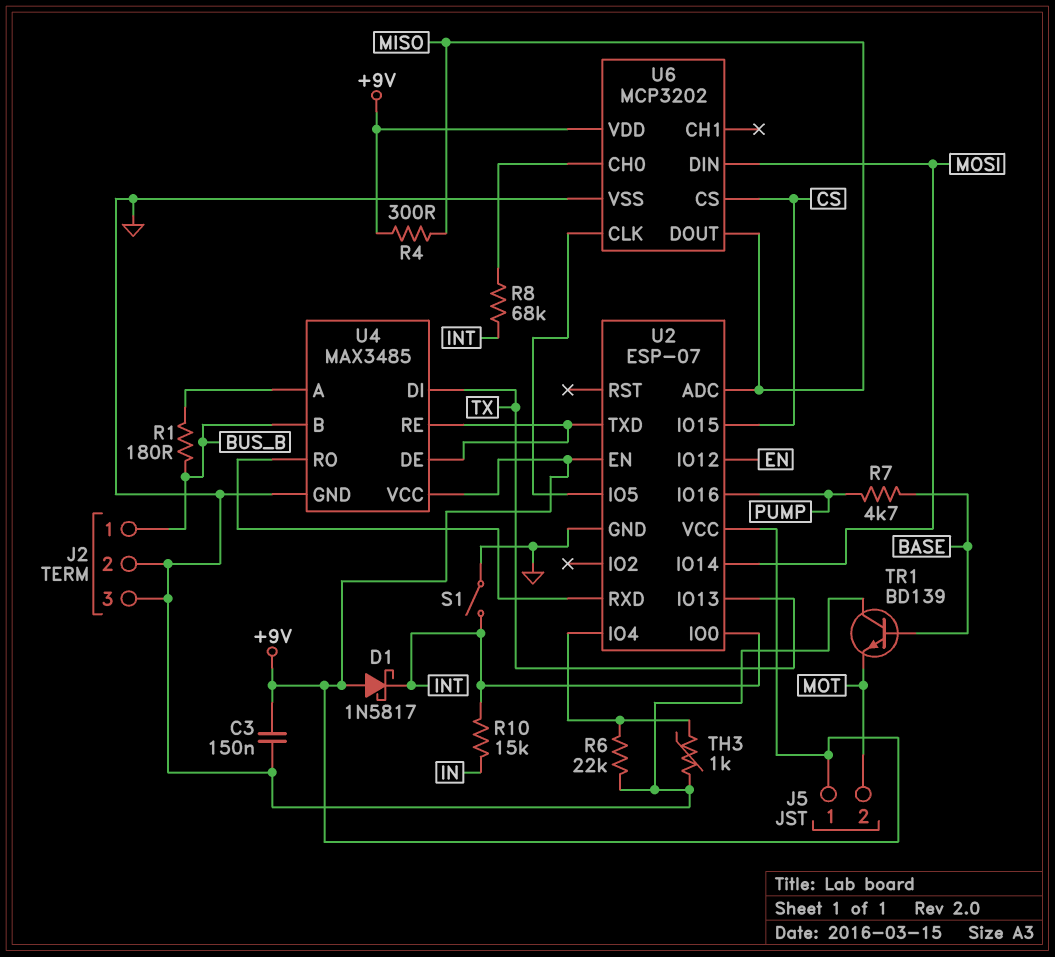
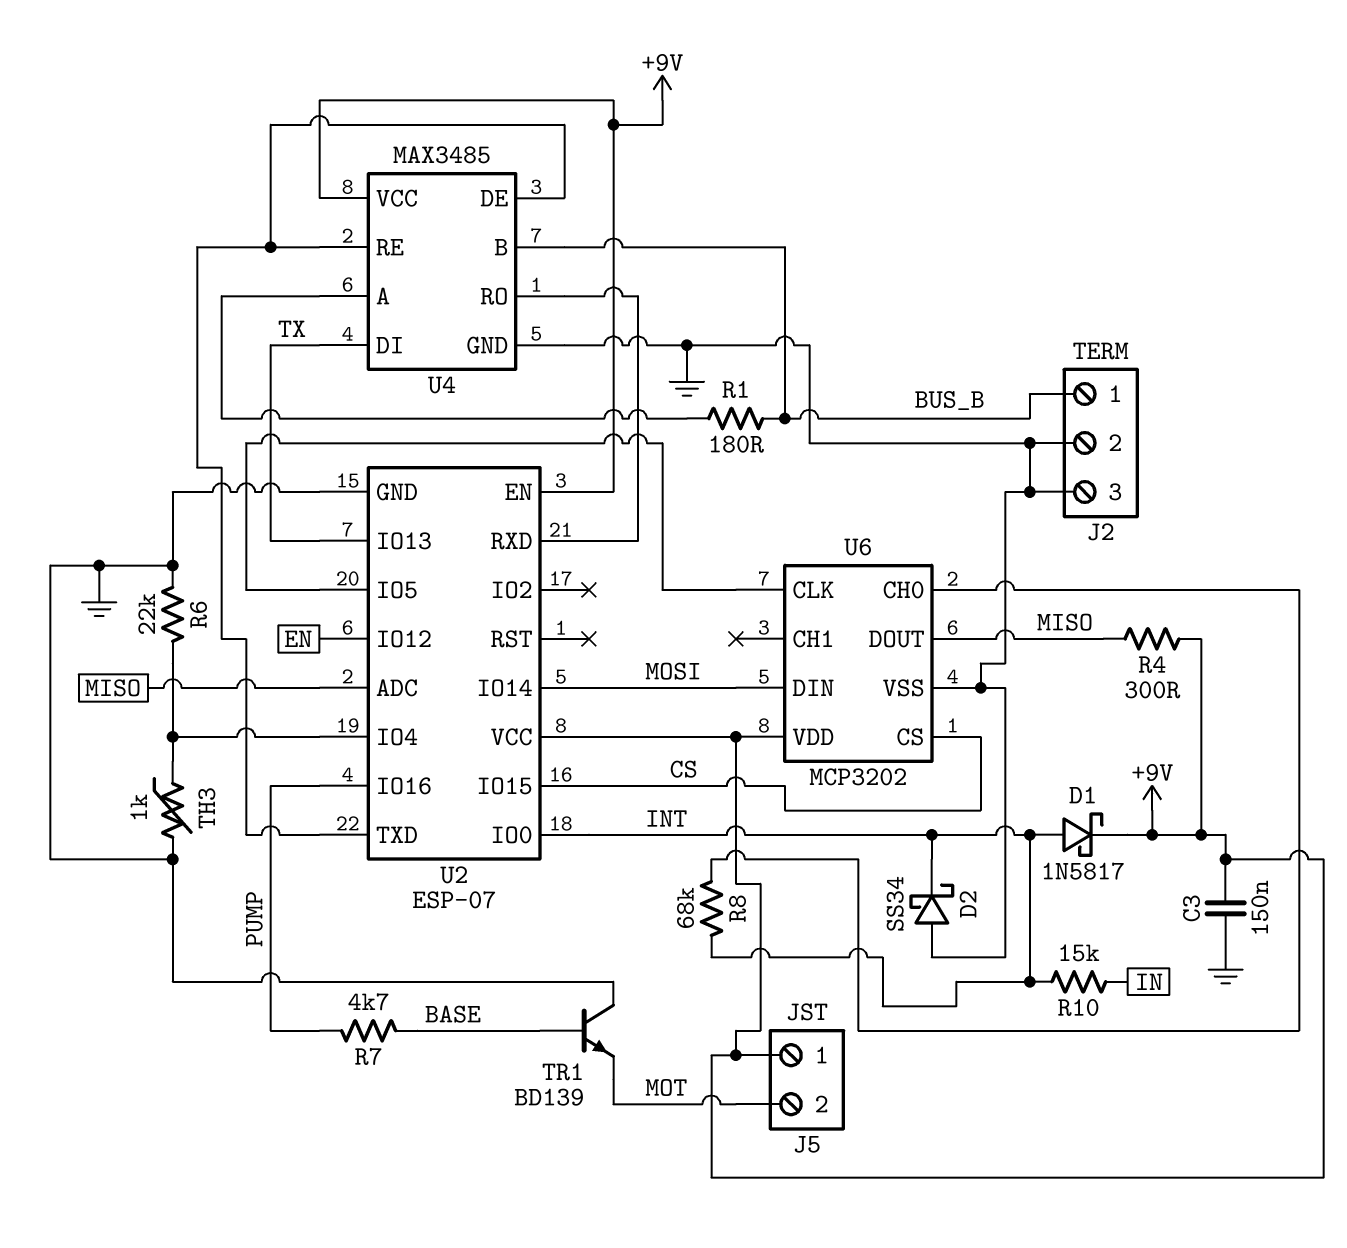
D1: schottky 1N5817 (A +9V, K INT) -> schottky 1N5817 (A INT, K +9V)
D2: none -> schottky SS34 (A GND, K INT)
S1: switch (GND, INT) -> none

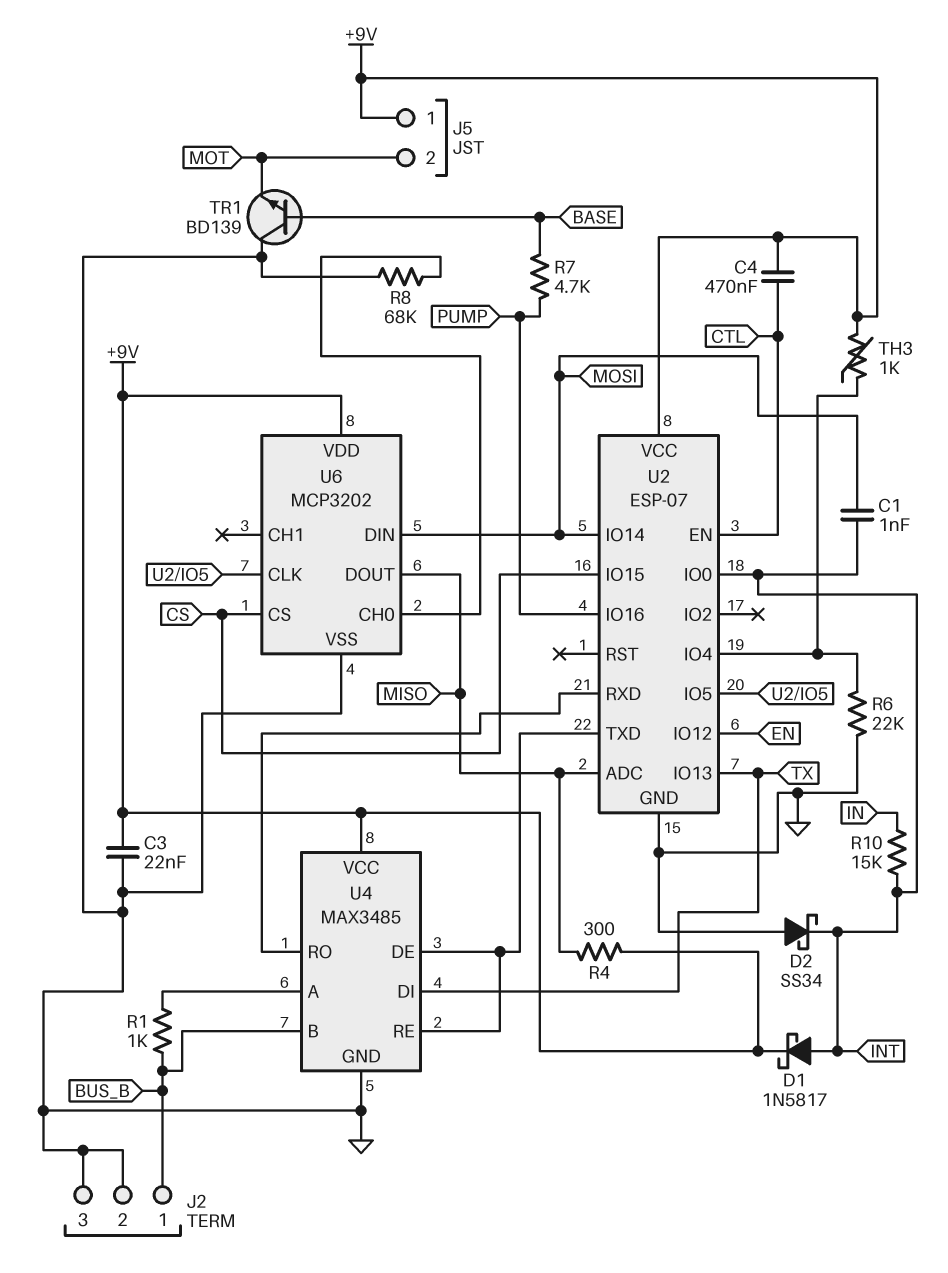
C1: none -> 1nF (INT, MOSI)
C3: 150nF (+9V, GND) -> 22nF (+9V, GND)
C4: none -> 470nF (+9V, CTL)
R1: 180 (BUS_B, U4/A) -> 1k (BUS_B, U4/A)
R8: 68k (INT, U6/CH0) -> 68k (GND, U6/CH0)
TH3: 1k (GND, U2/IO4) -> 1k (+9V, U2/IO4)
U2 pin EN: +9V -> CTL

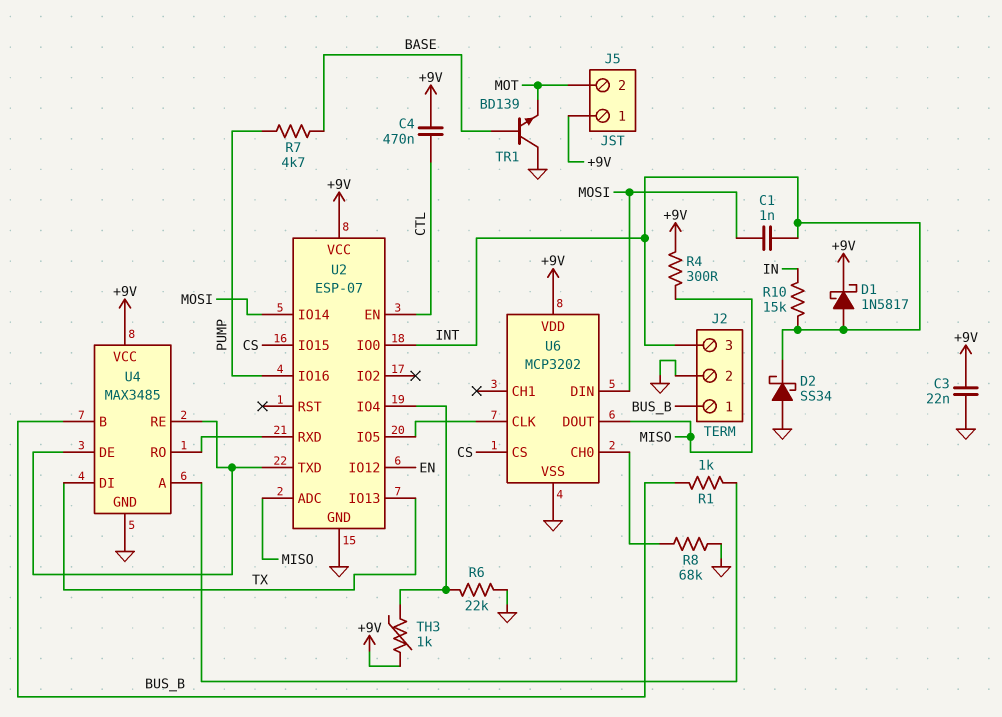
J2 pin 3: GND -> INT

